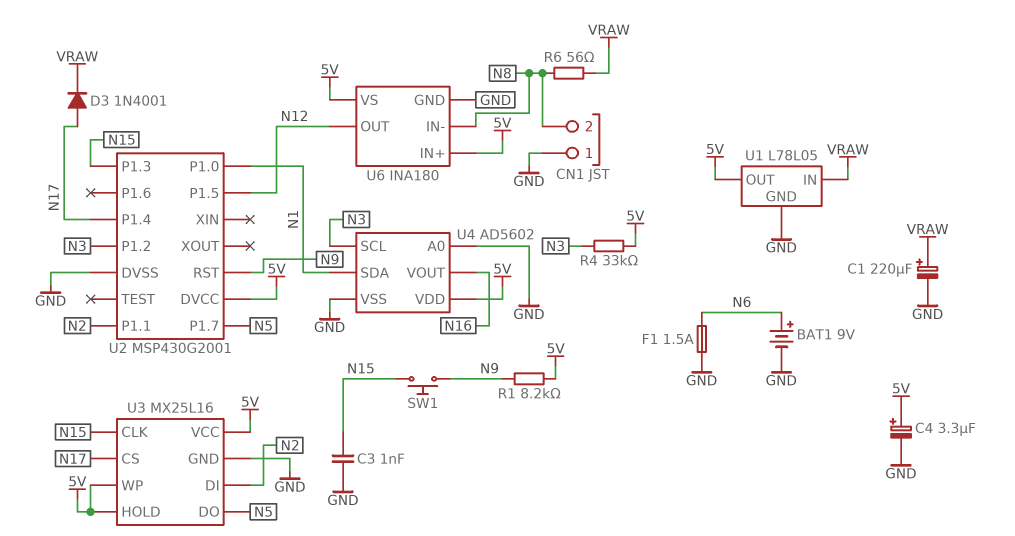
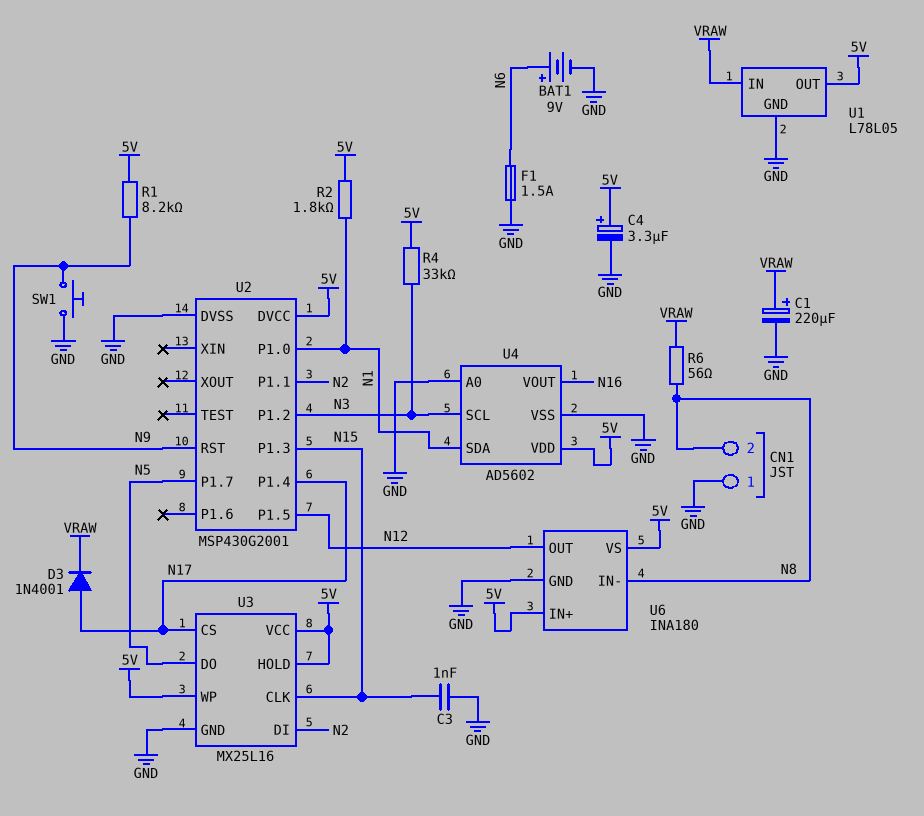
R2: none -> 1.8k (5V, N1)
SW1: button (N9, N15) -> button (GND, N9)

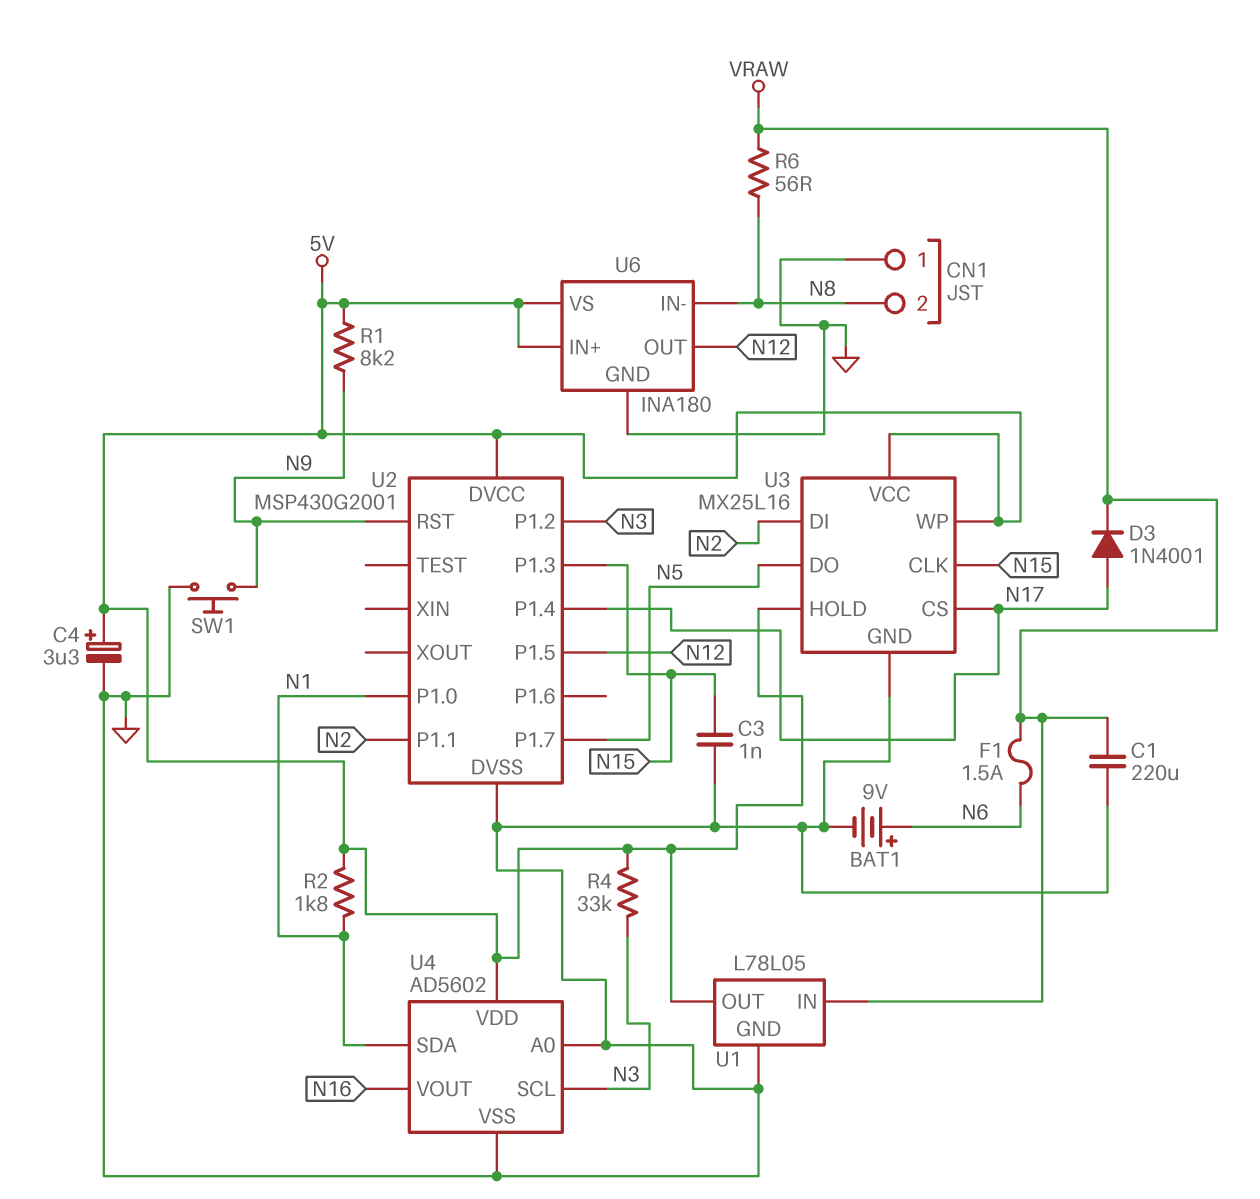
C1: 220uF (plus VRAW, minus GND) -> 220uF (GND, VRAW)
F1: 1.5A (GND, N6) -> 1.5A (N6, VRAW)

